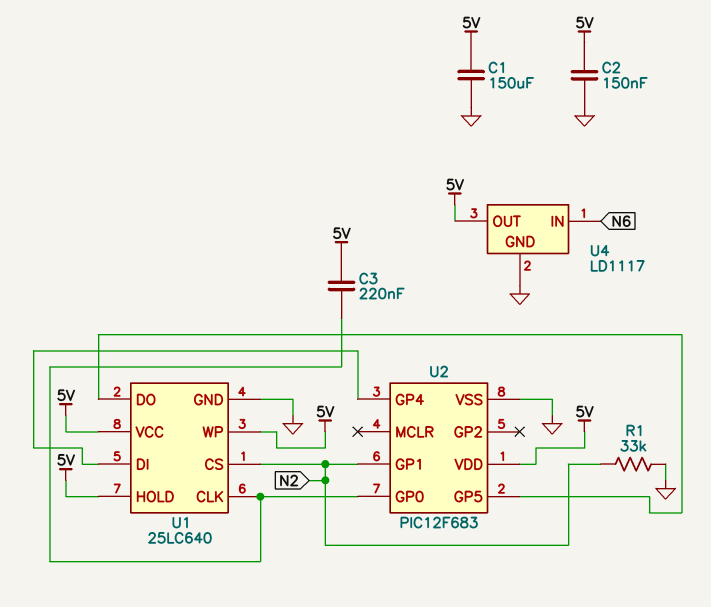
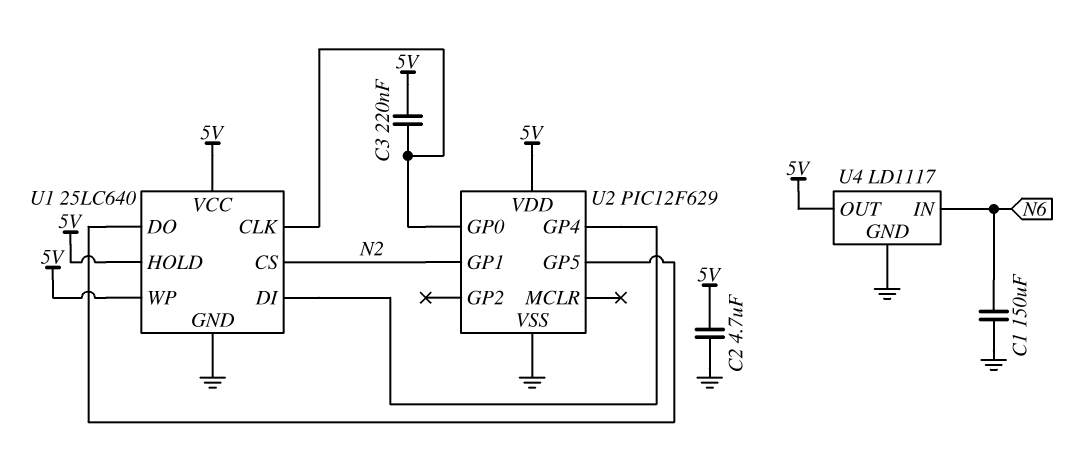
C1: 150uF (5V, GND) -> 150uF (GND, N6)
C2: 150nF (5V, GND) -> 4.7uF (5V, GND)
R1: 33k (GND, N2) -> none
U2: PIC12F683 -> PIC12F629

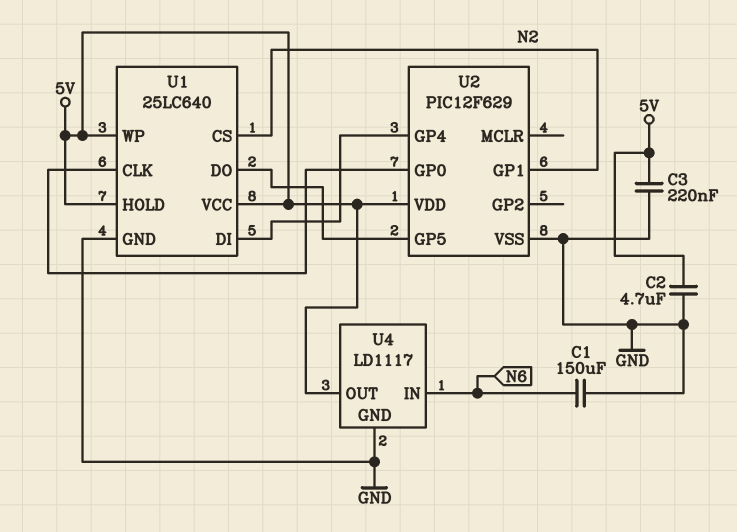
C3: 220nF (5V, U1/CLK) -> 220nF (5V, GND)

